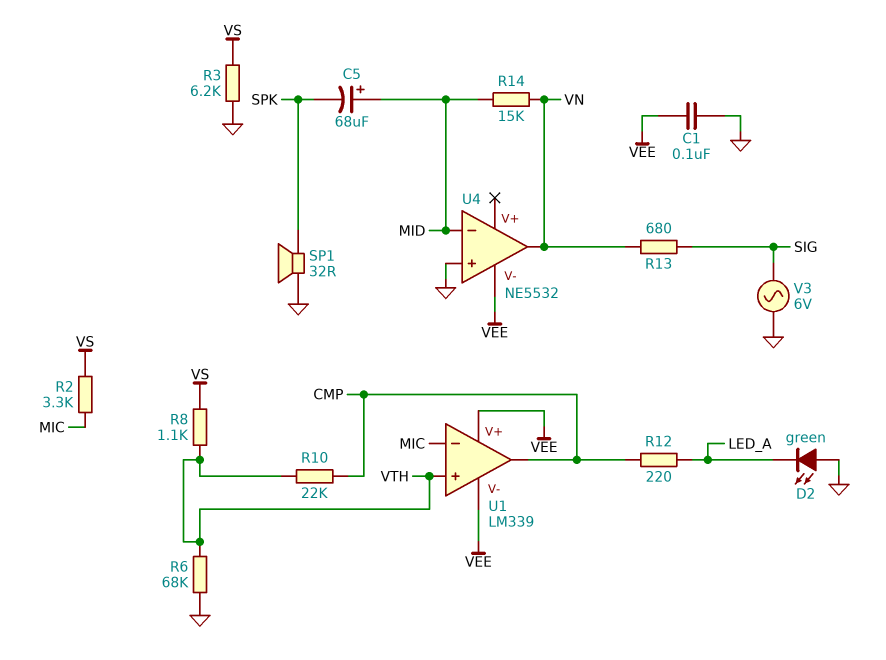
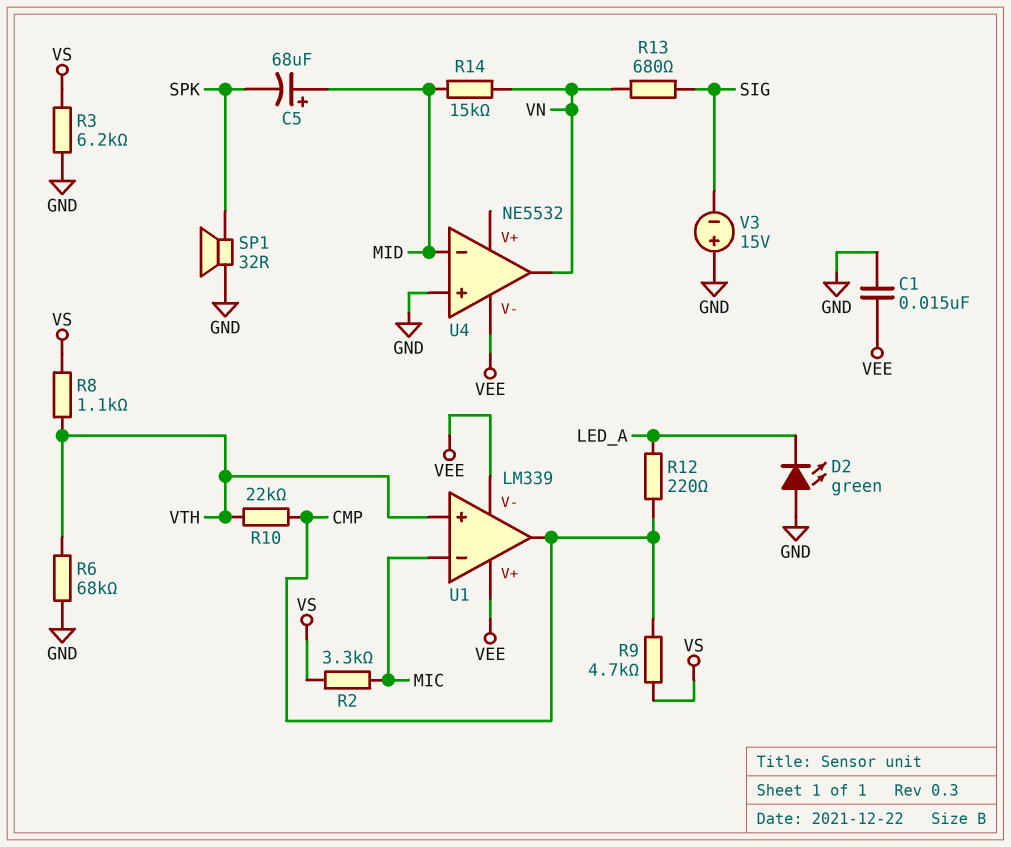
C1: 100nF (GND, VEE) -> 15nF (GND, VEE)
R9: none -> 4.7k (CMP, VS)
V3: AC 6V (GND, SIG) -> 15V (plus GND, minus SIG)

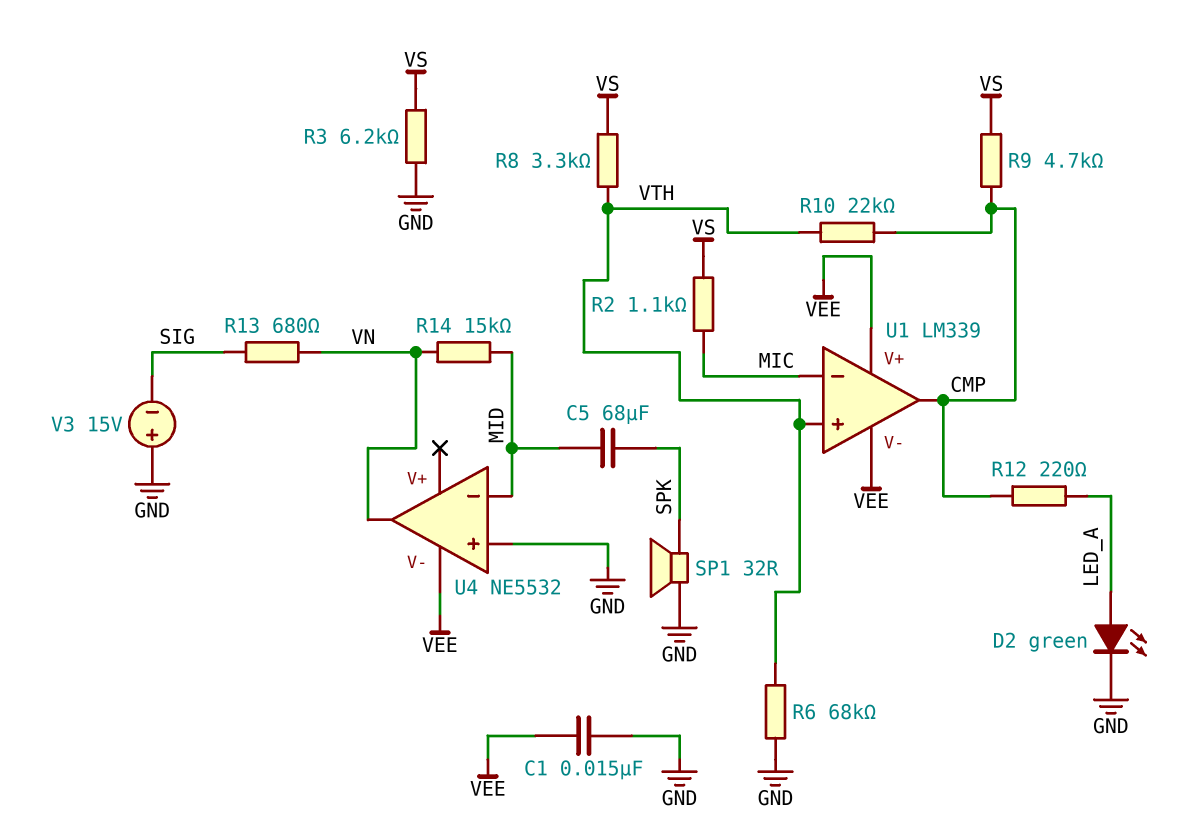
C5: 68uF (plus MID, minus SPK) -> 68uF (MID, SPK)
D2: LED green (A GND, K LED_A) -> LED green (A LED_A, K GND)
R2: 3.3k (MIC, VS) -> 1.1k (MIC, VS)
R8: 1.1k (VS, VTH) -> 3.3k (VS, VTH)

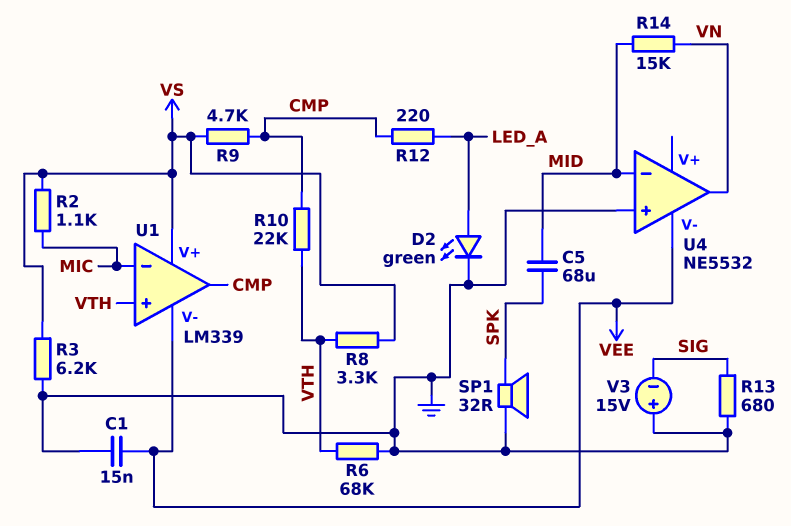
R13: 680 (SIG, VN) -> 680 (GND, SIG)
U1 pin V+: VEE -> VS

